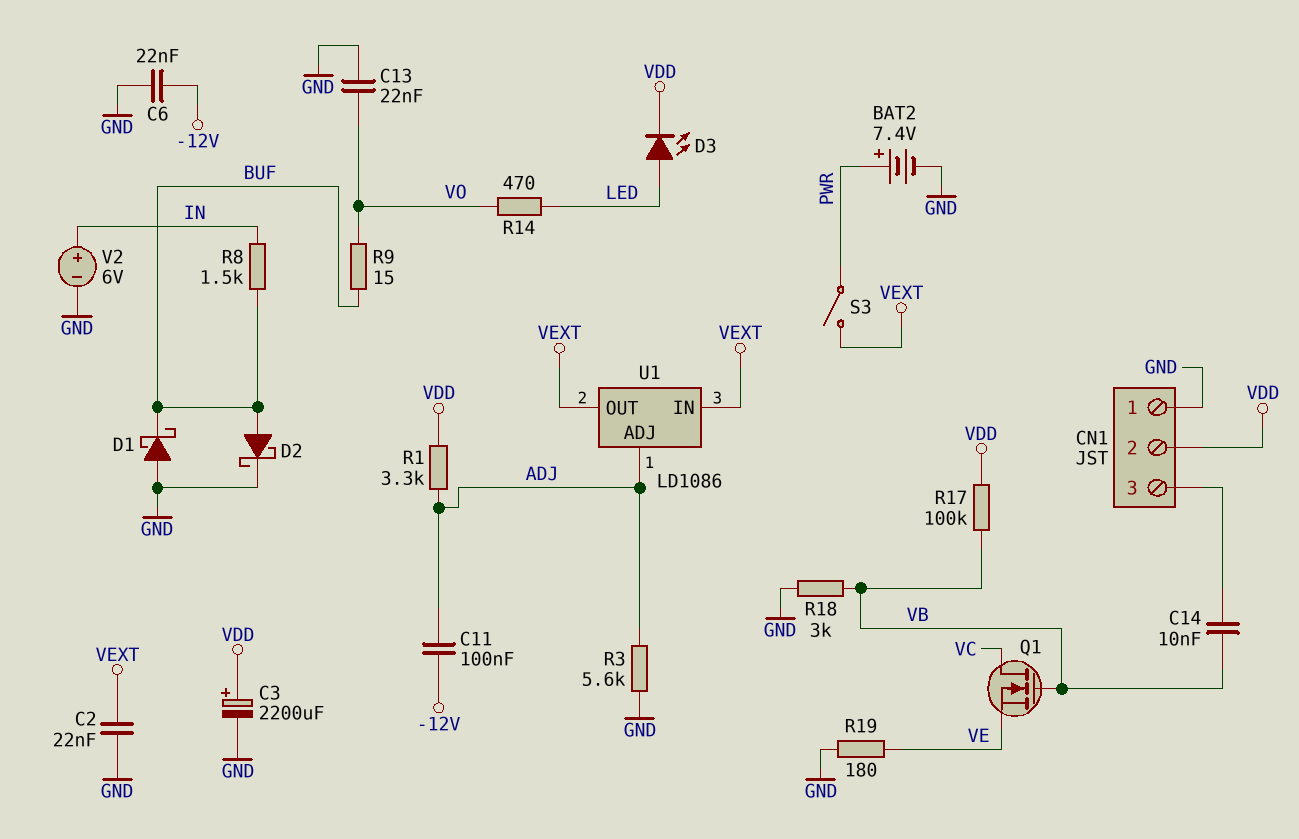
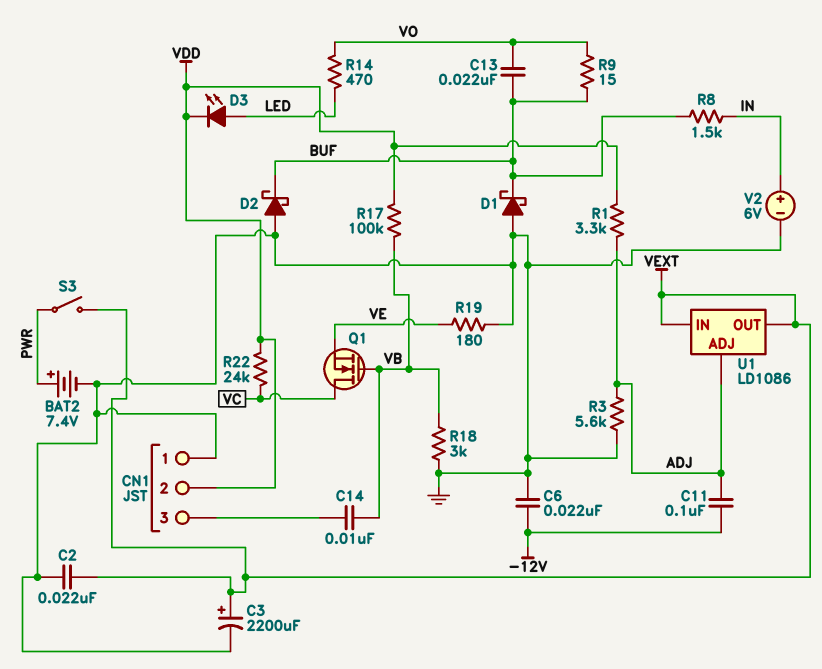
C3: 2200uF (plus VDD, minus GND) -> 2200uF (plus VEXT, minus GND)
C13: 22nF (GND, VO) -> 22nF (BUF, VO)
D2: schottky (A BUF, K GND) -> schottky (A GND, K BUF)
R22: none -> 24k (VC, VDD)

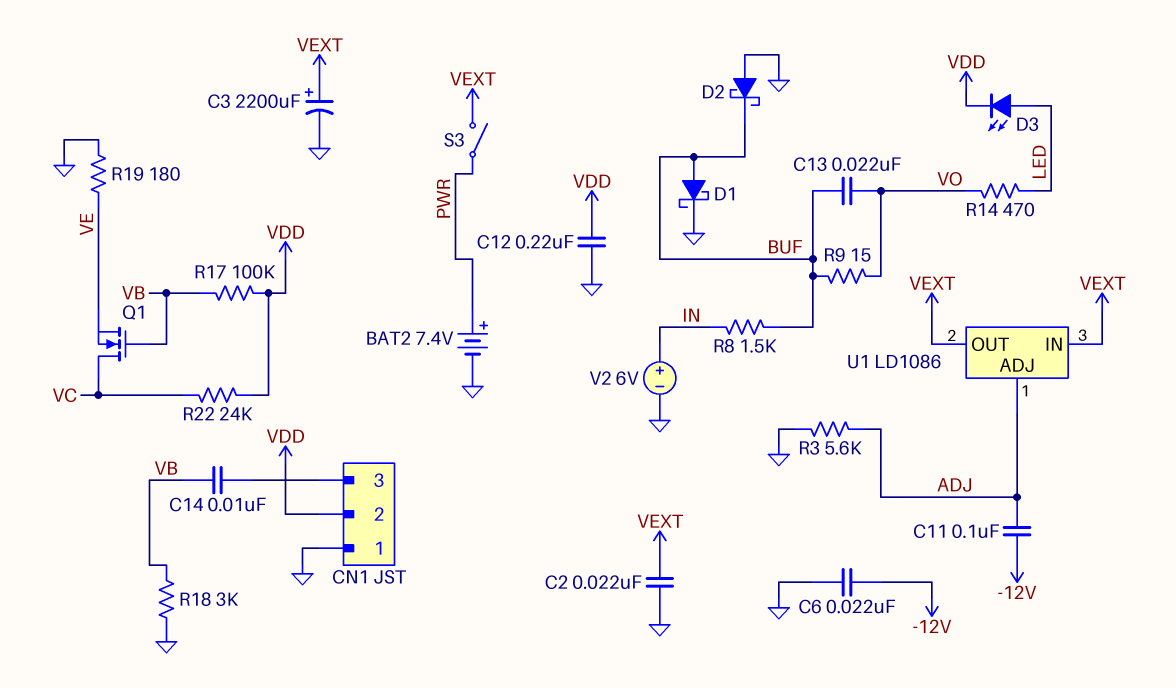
C12: none -> 220nF (GND, VDD)
D1: schottky (A GND, K BUF) -> schottky (A BUF, K GND)
R1: 3.3k (ADJ, VDD) -> none

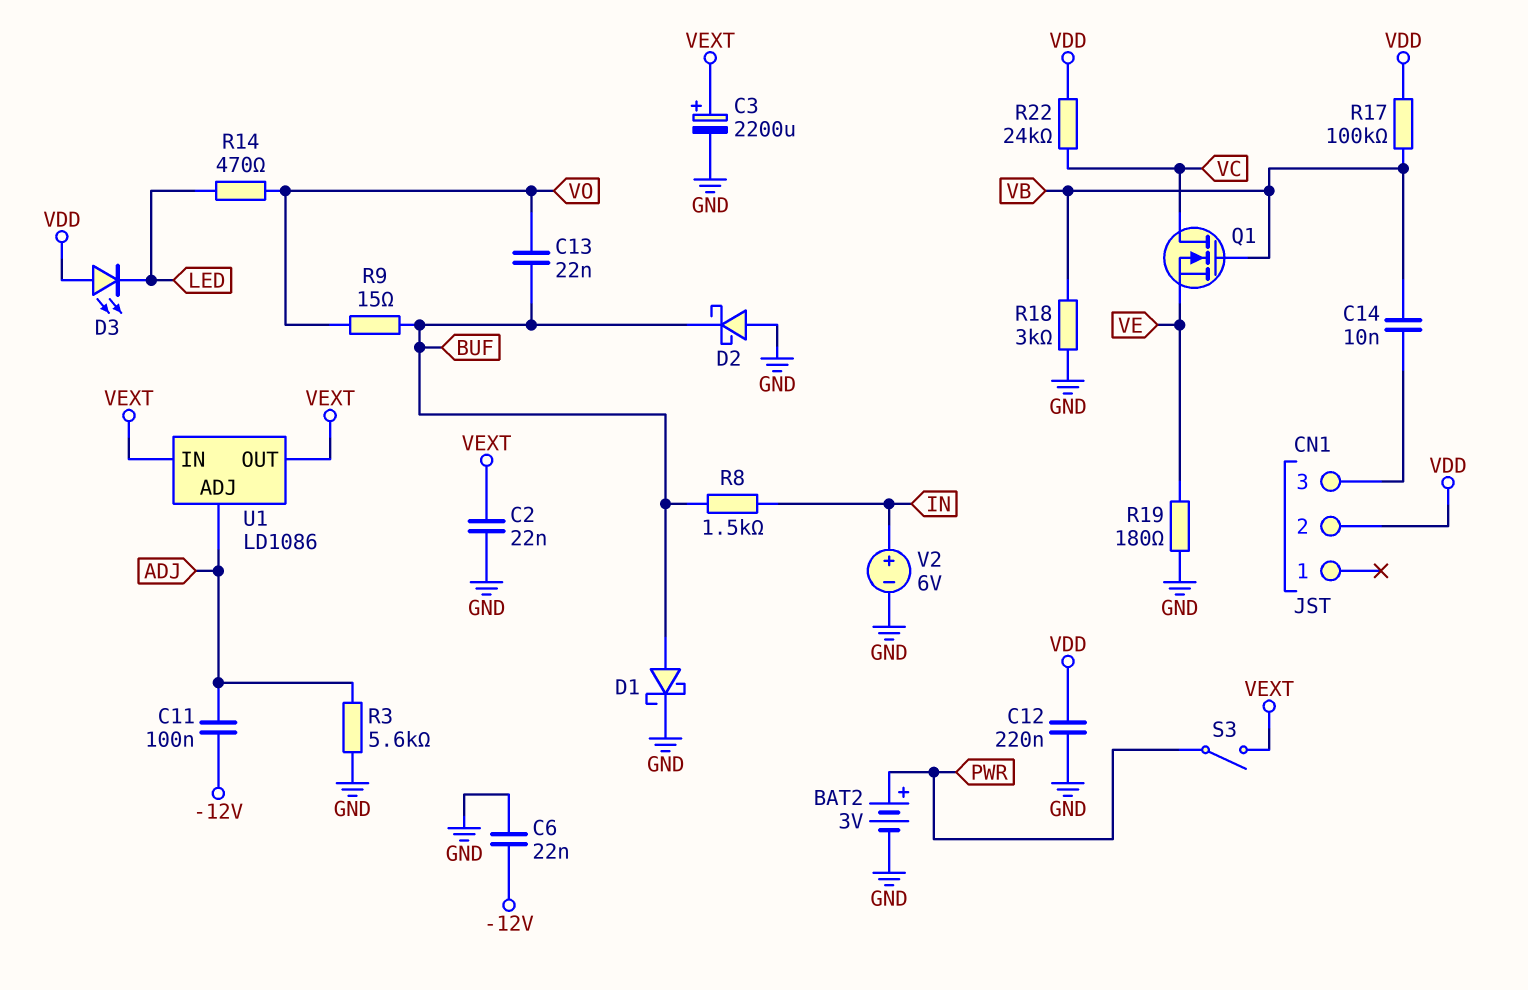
BAT2: 7.4V (plus PWR, minus GND) -> 3V (plus PWR, minus GND)
CN1 pin 1: GND -> none
D3: LED (A LED, K VDD) -> LED (A VDD, K LED)

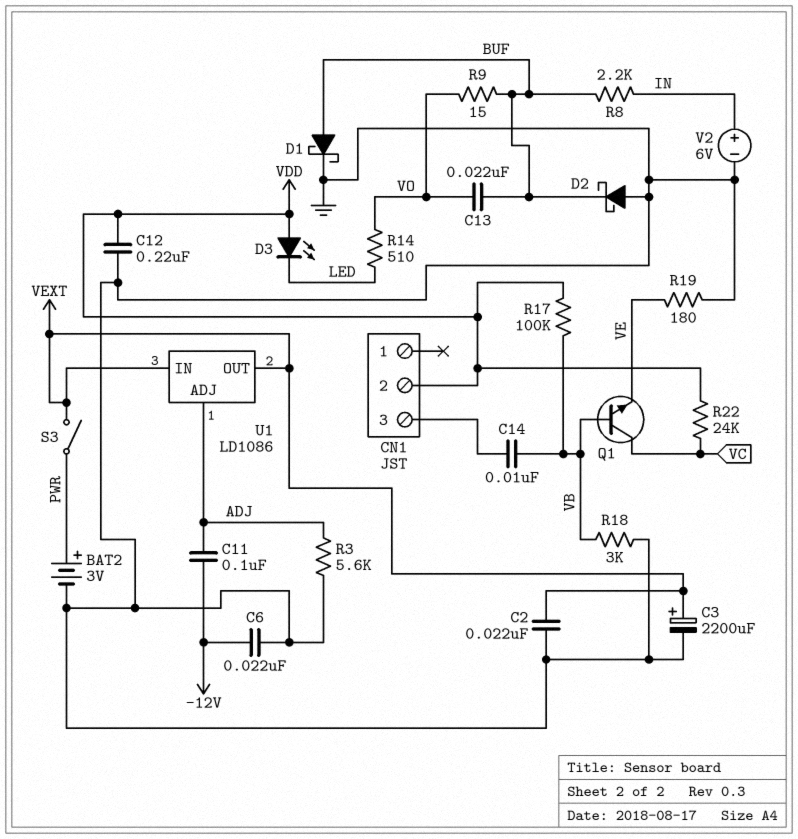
Q1: NMOS (G VB, D VC, S VE) -> NPN (B VB, C VC, E VE)
R8: 1.5k (BUF, IN) -> 2.2k (BUF, IN)
R14: 470 (LED, VO) -> 510 (LED, VO)

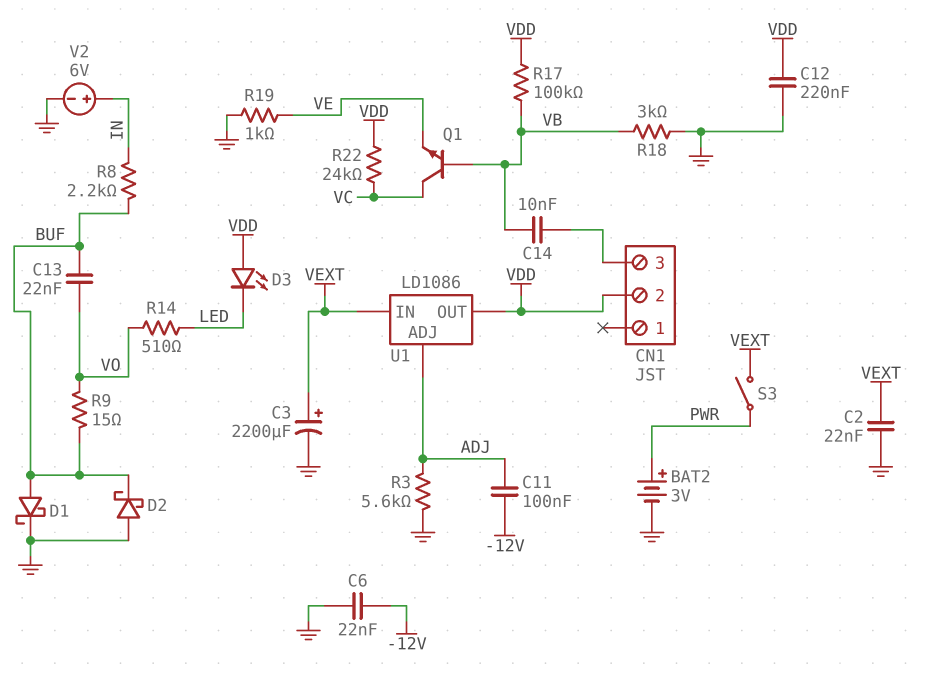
R19: 180 (GND, VE) -> 1k (GND, VE)
U1 pin OUT: VEXT -> VDD

